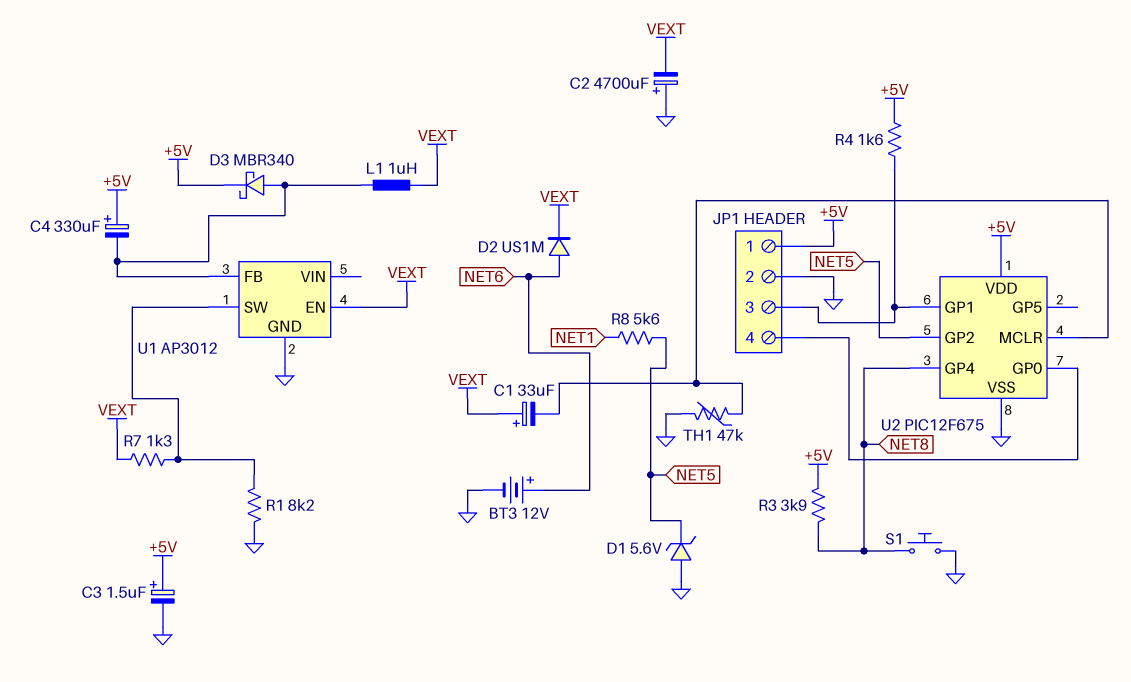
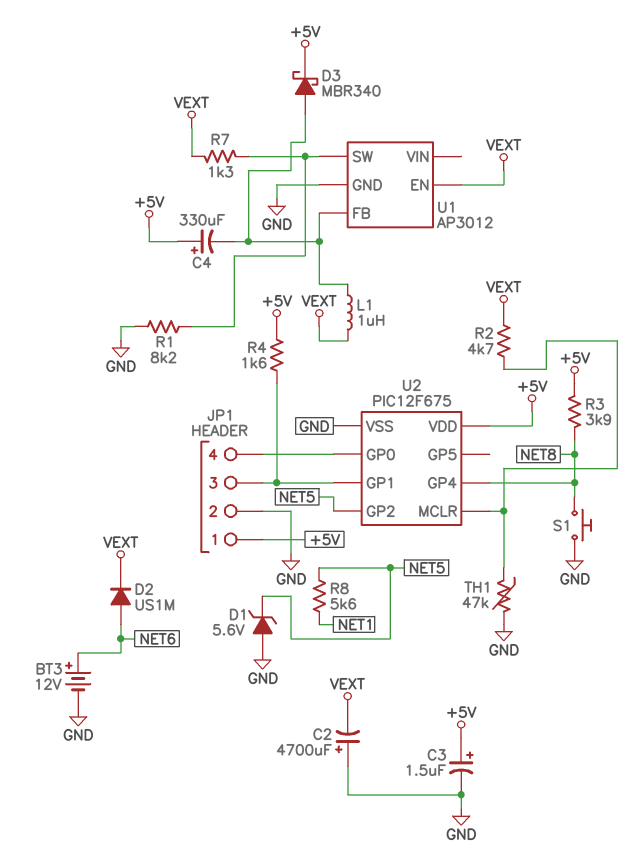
C1: 33uF (plus VEXT, minus U2/MCLR) -> none
R2: none -> 4.7k (U2/MCLR, VEXT)

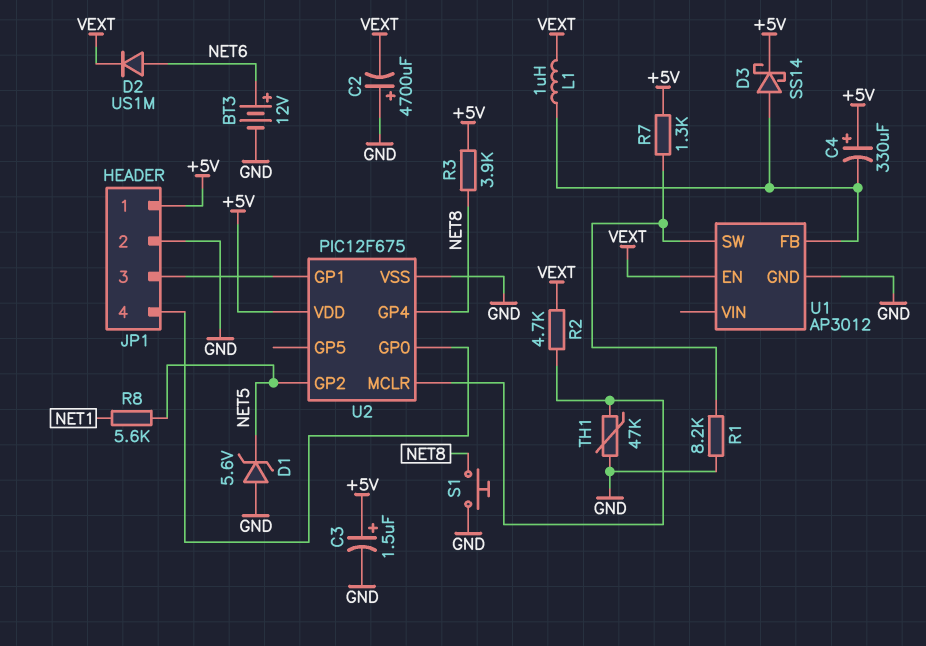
D3: schottky MBR340 (A U1/FB, K +5V) -> schottky SS14 (A U1/FB, K +5V)
R4: 1.6k (+5V, JP1/3) -> none
R7: 1.3k (U1/SW, VEXT) -> 1.3k (+5V, U1/SW)

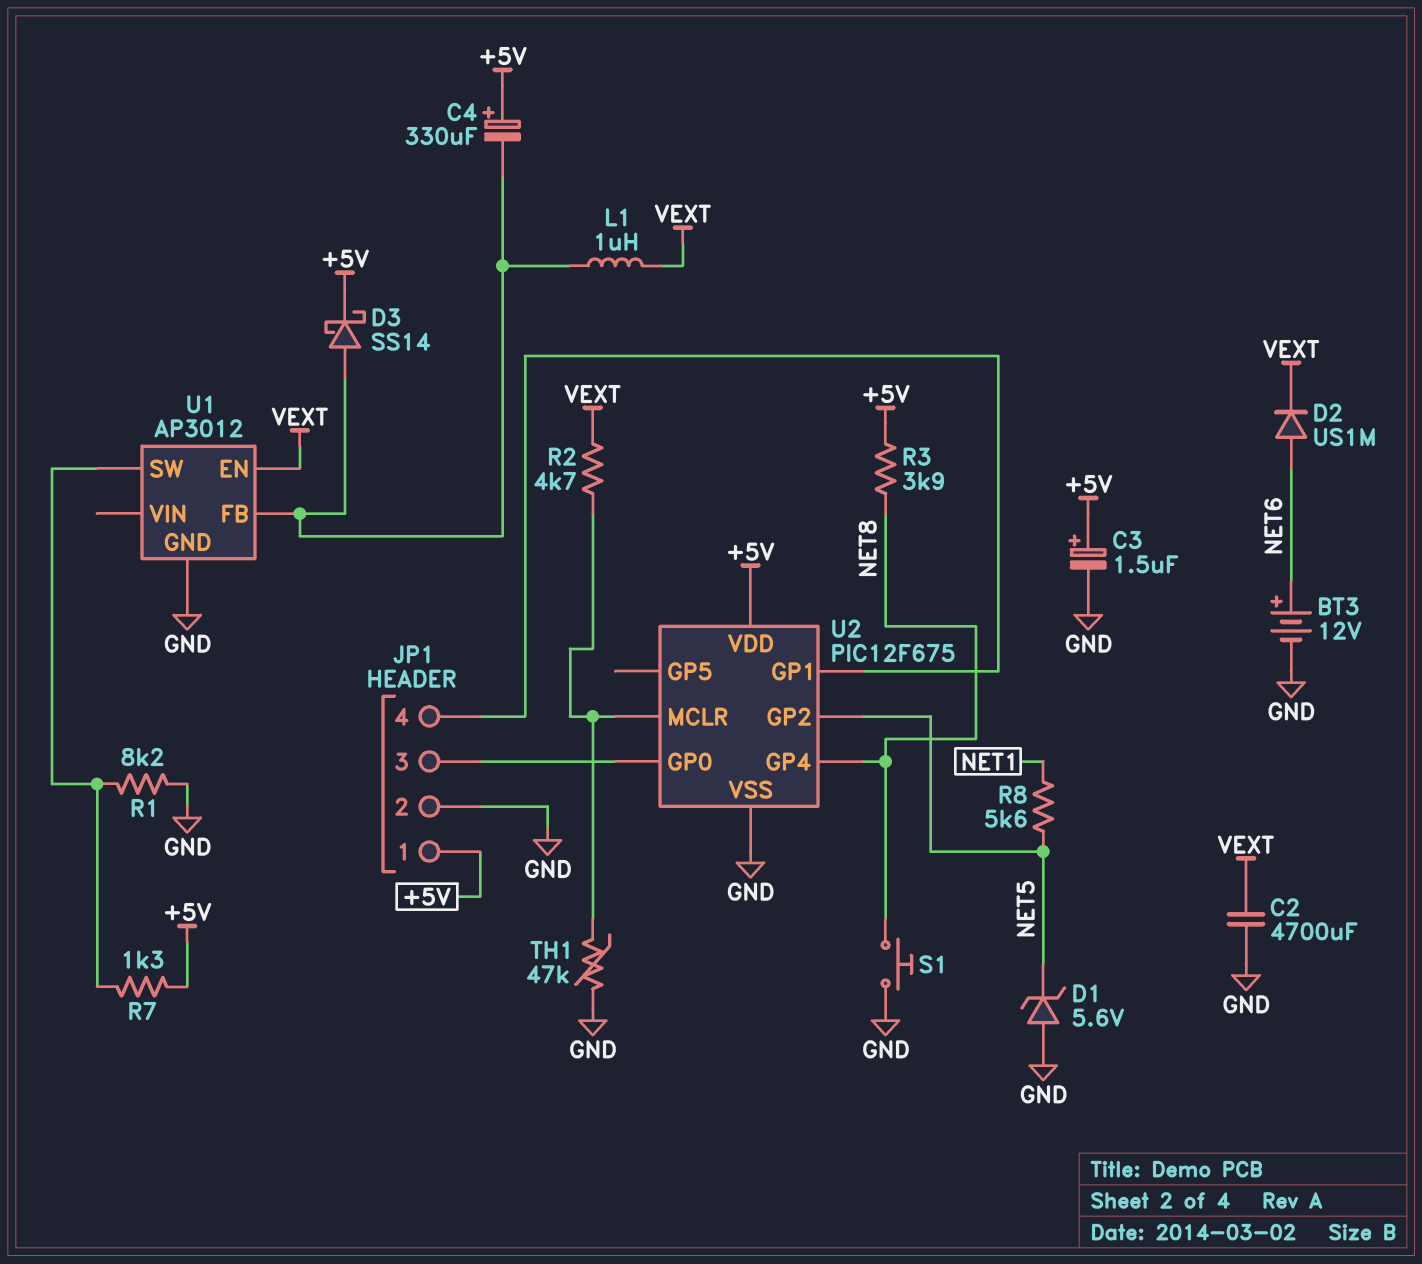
C2: 4700uF (plus GND, minus VEXT) -> 4700uF (GND, VEXT)
U2 pin GP0: JP1/4 -> JP1/3
U2 pin GP1: JP1/3 -> JP1/4

